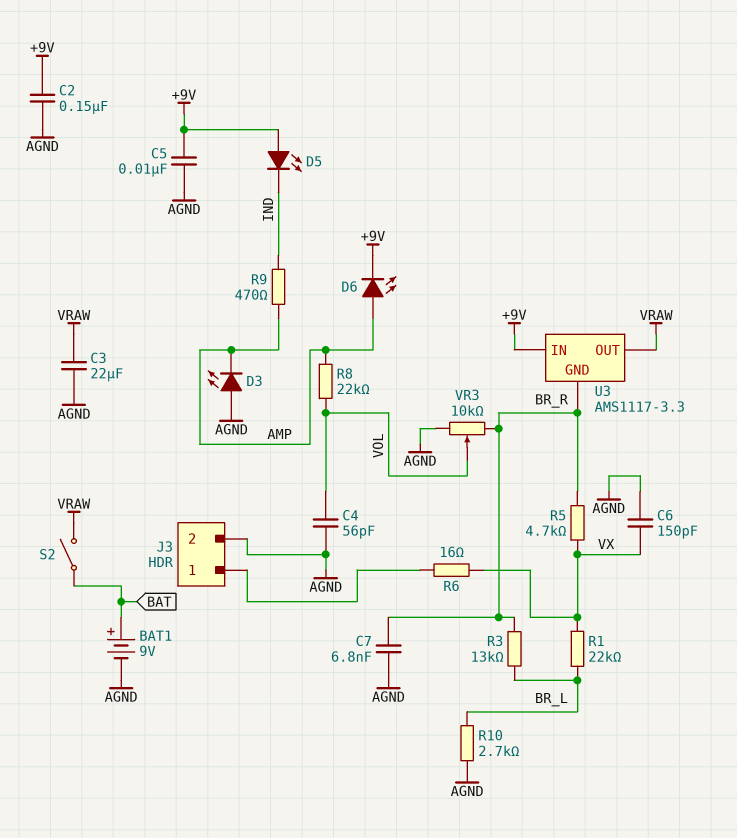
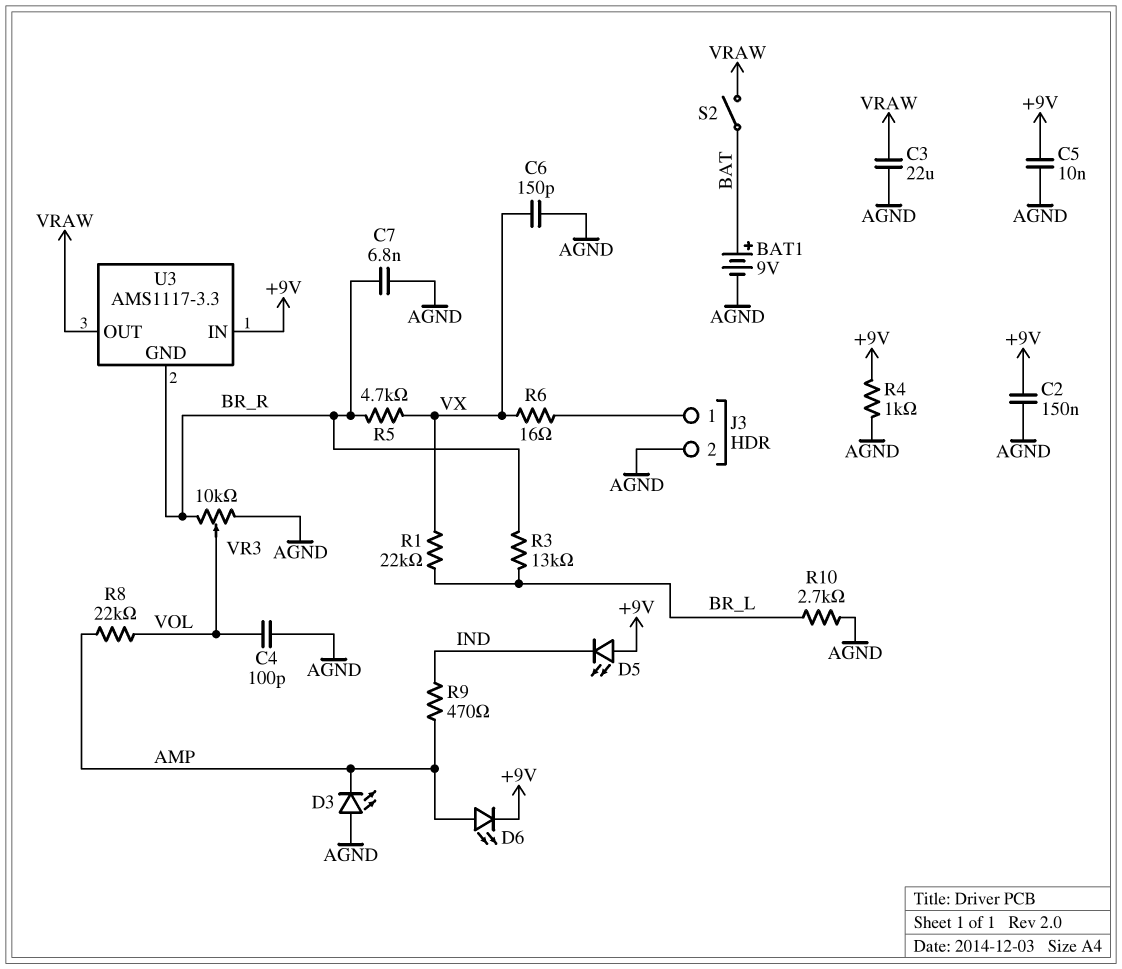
C4: 56pF (AGND, VOL) -> 100pF (AGND, VOL)
R4: none -> 1k (+9V, AGND)

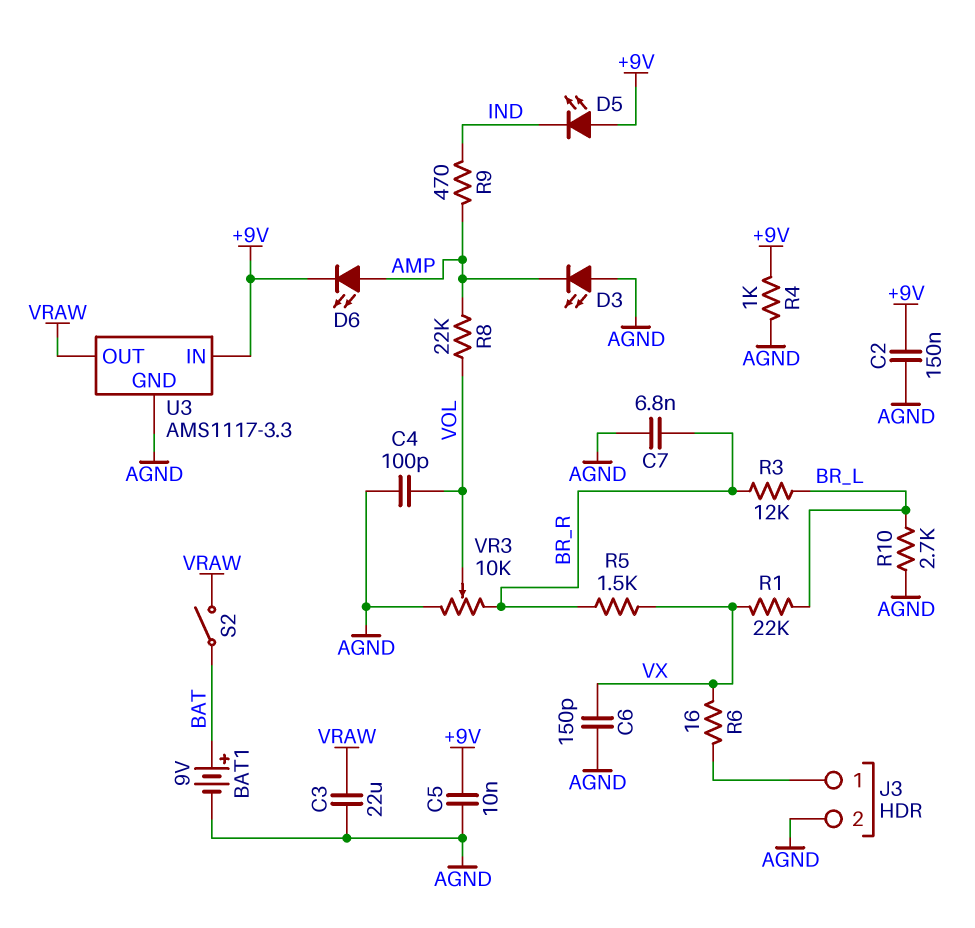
R3: 13k (BR_L, BR_R) -> 12k (BR_L, BR_R)
R5: 4.7k (BR_R, VX) -> 1.5k (BR_R, VX)
U3 pin GND: BR_R -> AGND

